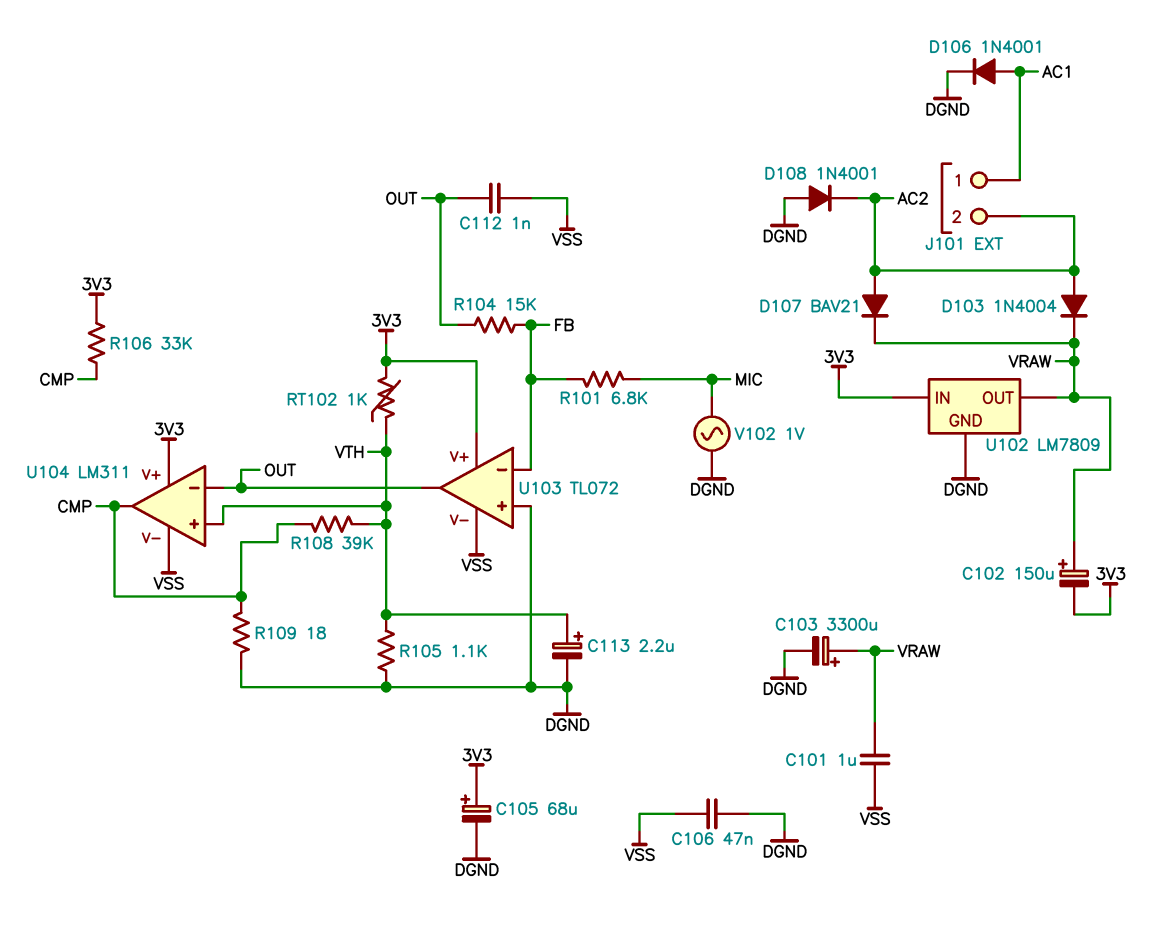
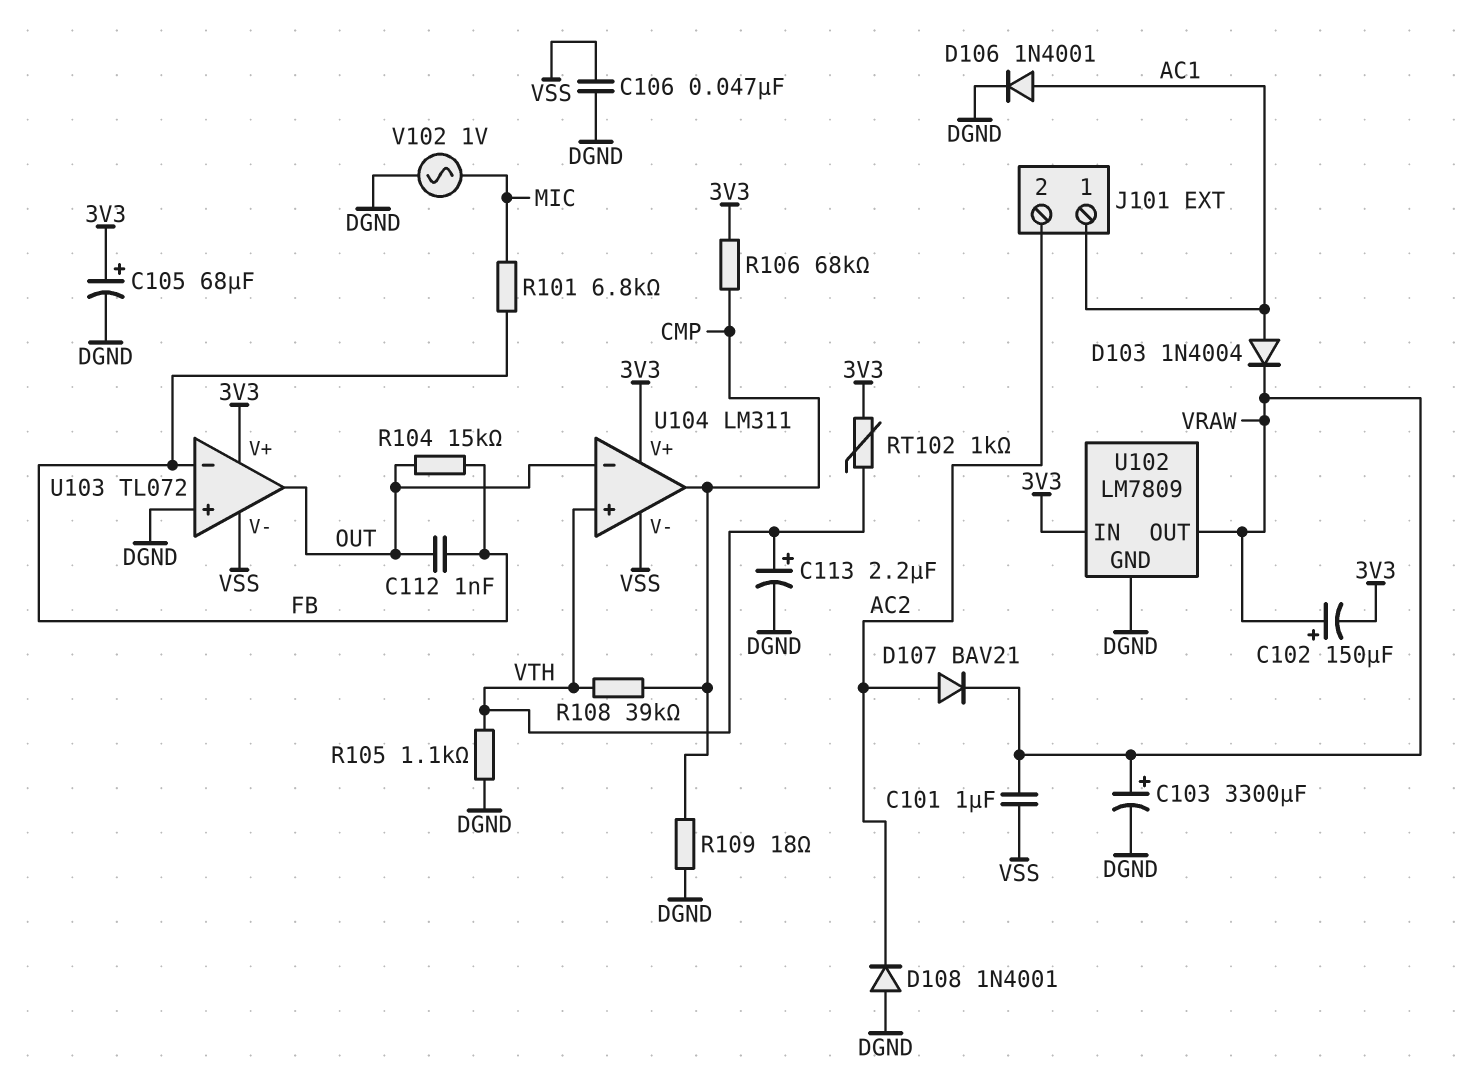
C112: 1nF (OUT, VSS) -> 1nF (FB, OUT)
D103: diode 1N4004 (A AC2, K VRAW) -> diode 1N4004 (A AC1, K VRAW)
R106: 33k (3V3, CMP) -> 68k (3V3, CMP)

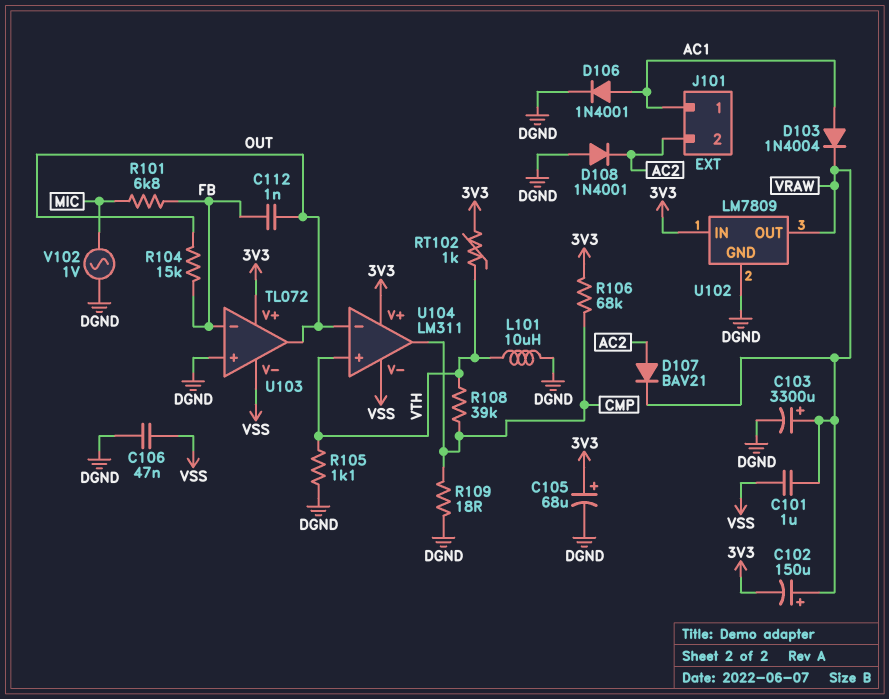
C113: 2.2uF (plus VTH, minus DGND) -> none
L101: none -> 10uH (DGND, VTH)

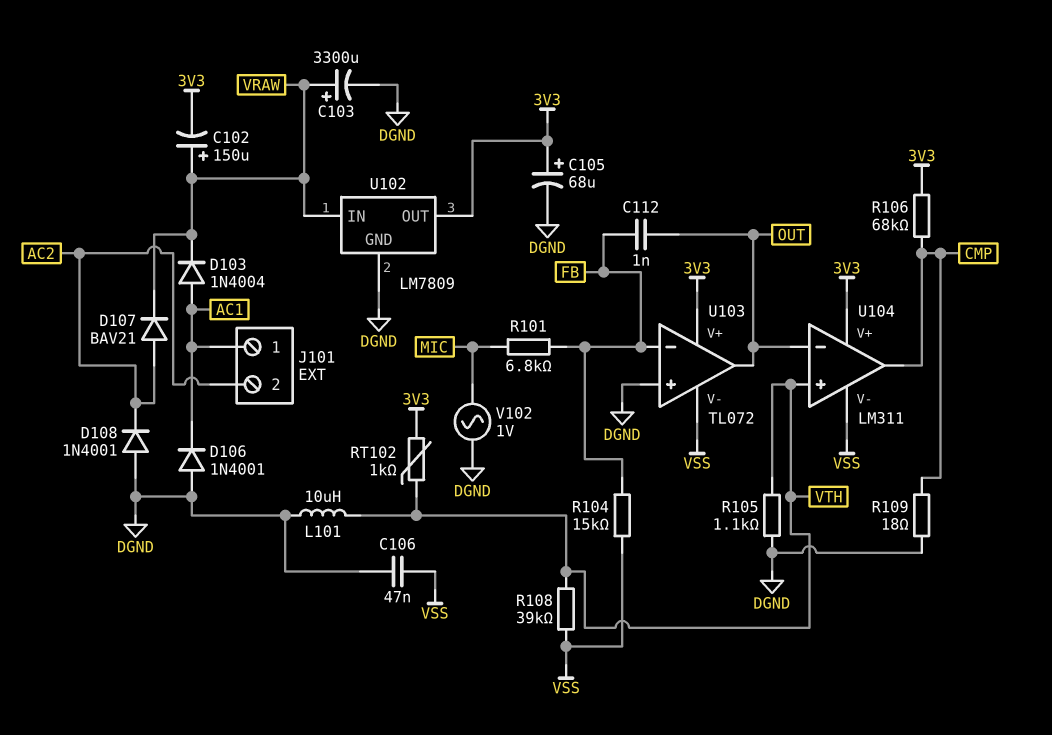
C101: 1uF (VRAW, VSS) -> none
D106: diode 1N4001 (A AC1, K DGND) -> diode 1N4001 (A DGND, K AC1)
R104: 15k (FB, OUT) -> 15k (FB, VSS)
R108: 39k (CMP, VTH) -> 39k (VSS, VTH)
U102 pin IN: 3V3 -> VRAW
U102 pin OUT: VRAW -> 3V3

